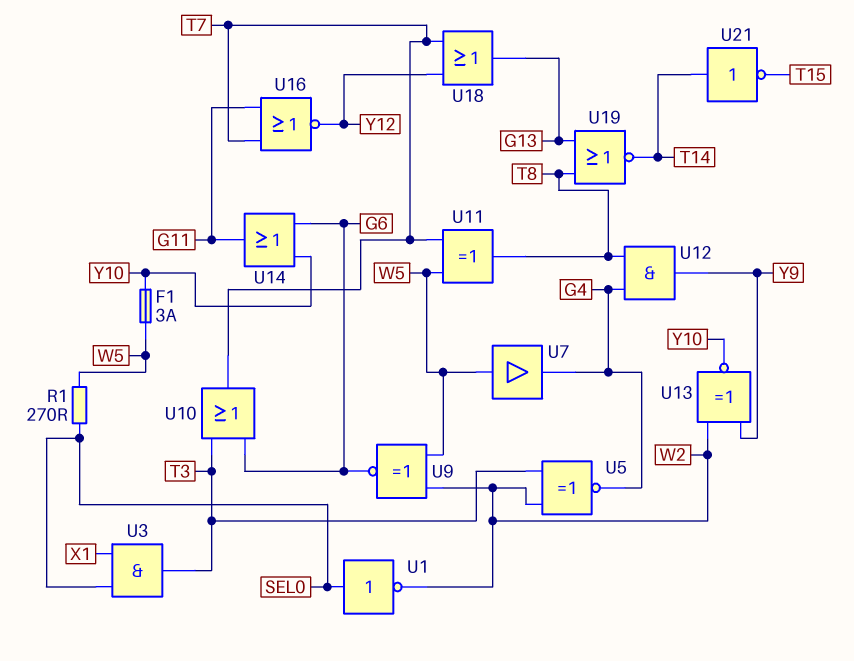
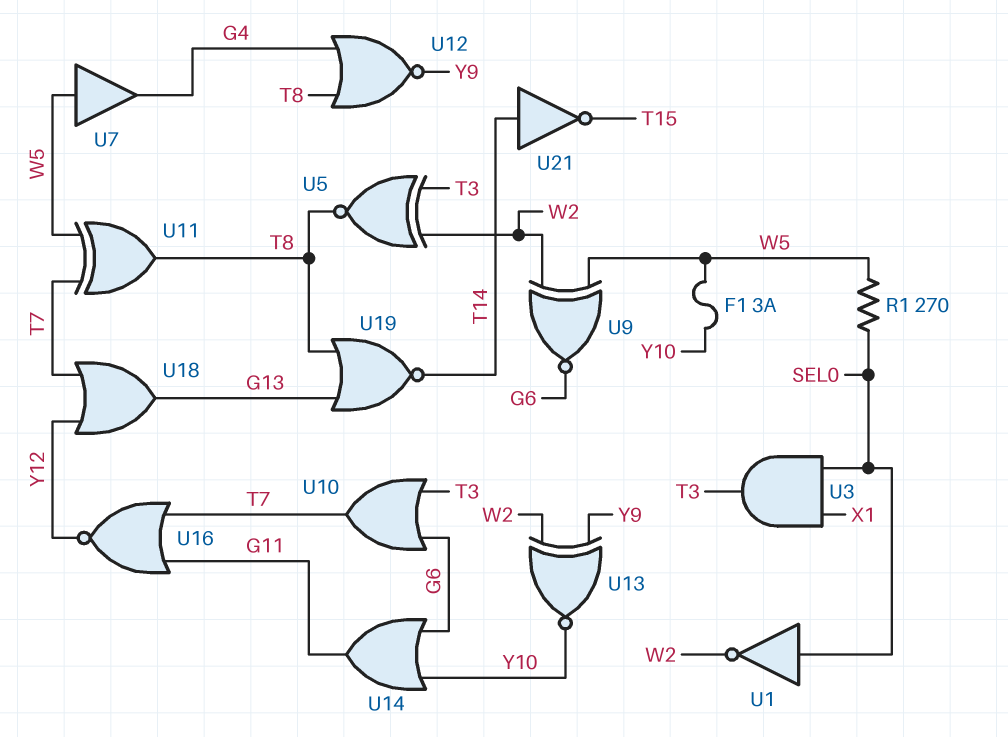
U5: XNOR (in T3, in W2, out G4) -> XNOR (in T3, in W2, out T8)
U12: AND (in G4, in T8, out Y9) -> NOR (in G4, in T8, out Y9)

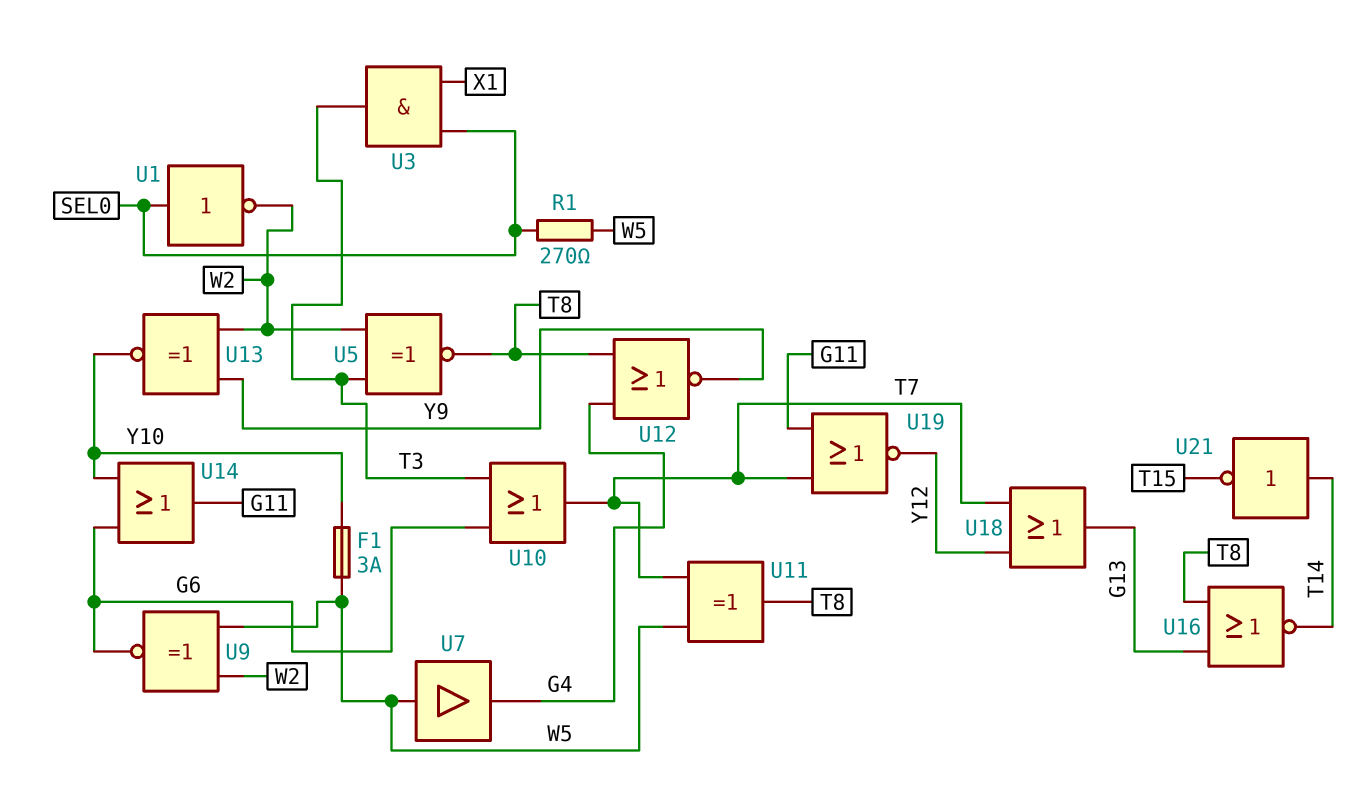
U16: NOR (in G11, in T7, out Y12) -> NOR (in G13, in T8, out T14)
U19: NOR (in G13, in T8, out T14) -> NOR (in G11, in T7, out Y12)

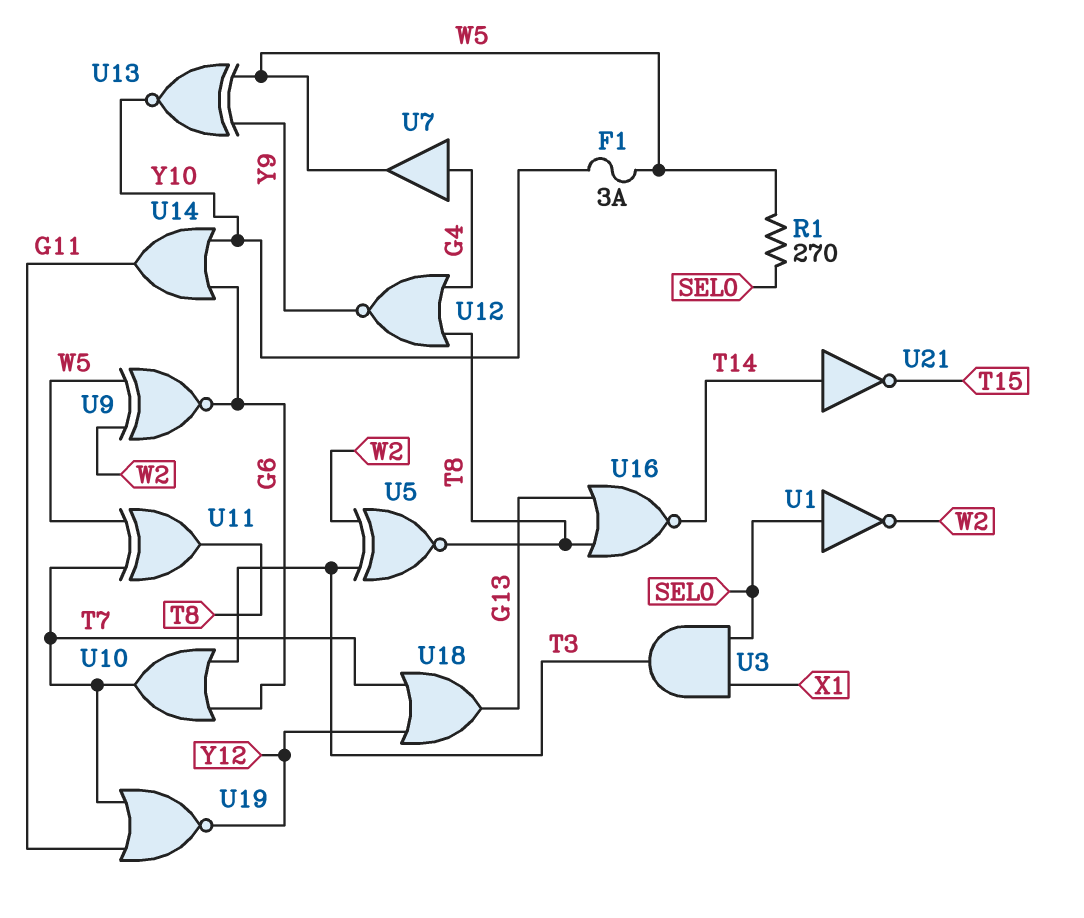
U7: buffer (in W5, out G4) -> buffer (in G4, out W5)
U13: XNOR (in W2, in Y9, out Y10) -> XNOR (in W5, in Y9, out Y10)

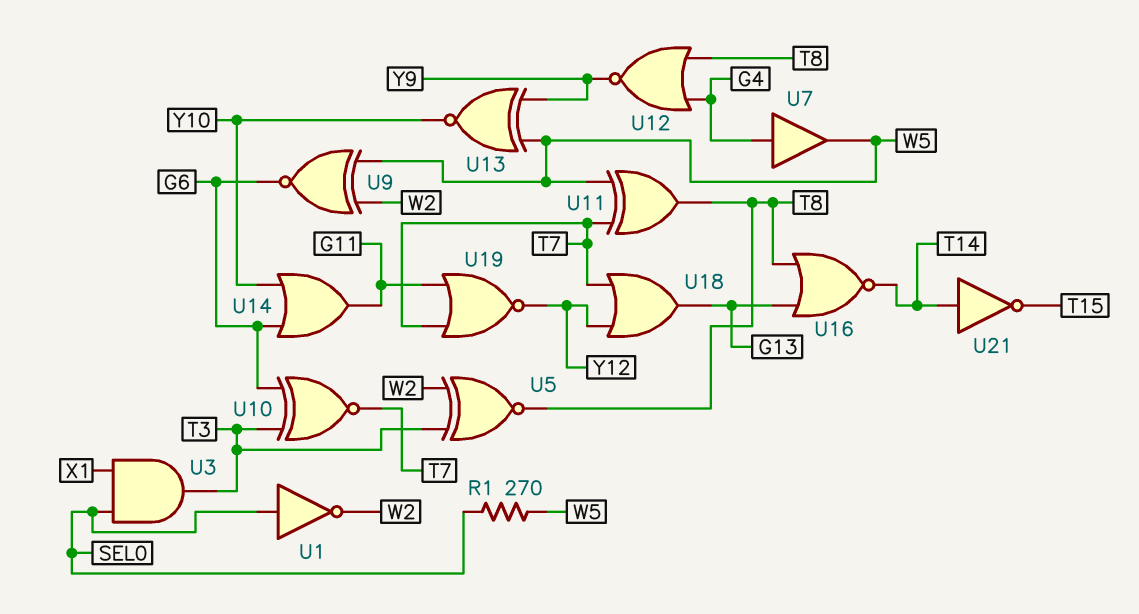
F1: 3A (W5, Y10) -> none
U10: OR (in G6, in T3, out T7) -> XNOR (in G6, in T3, out T7)

